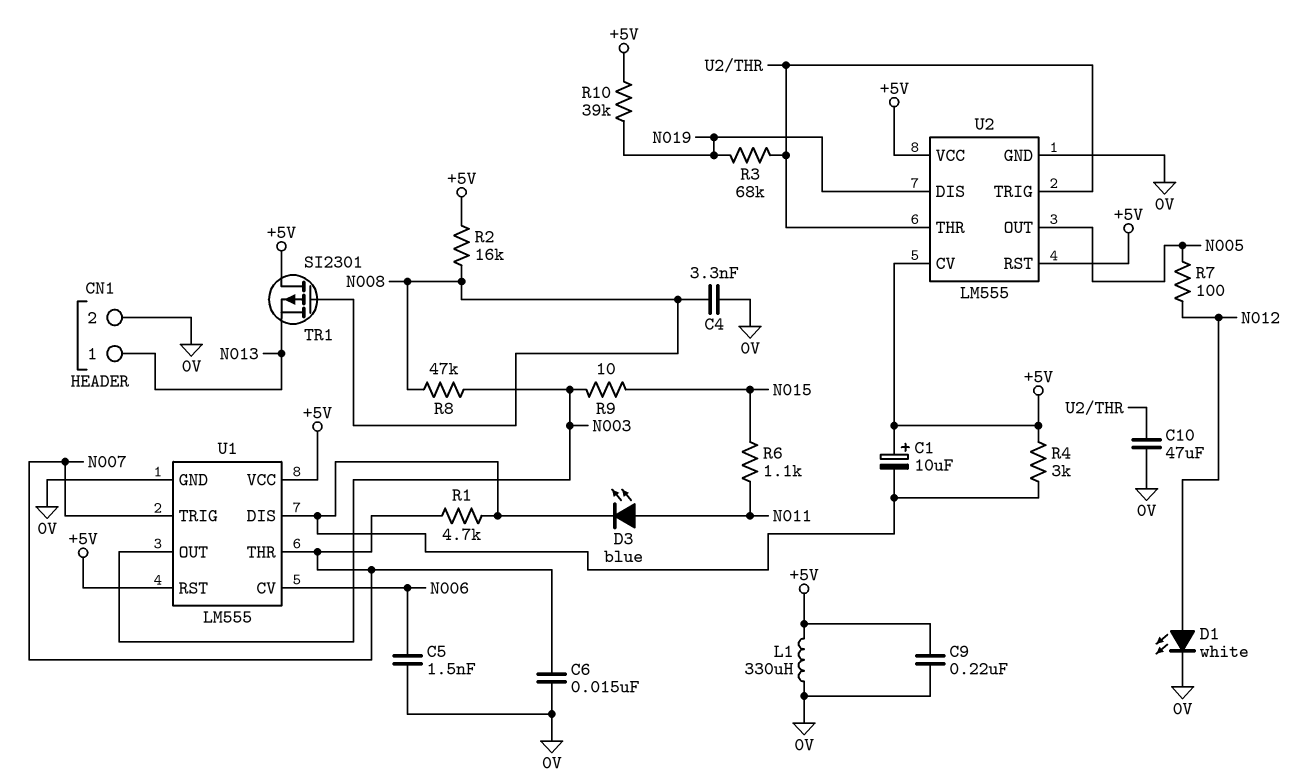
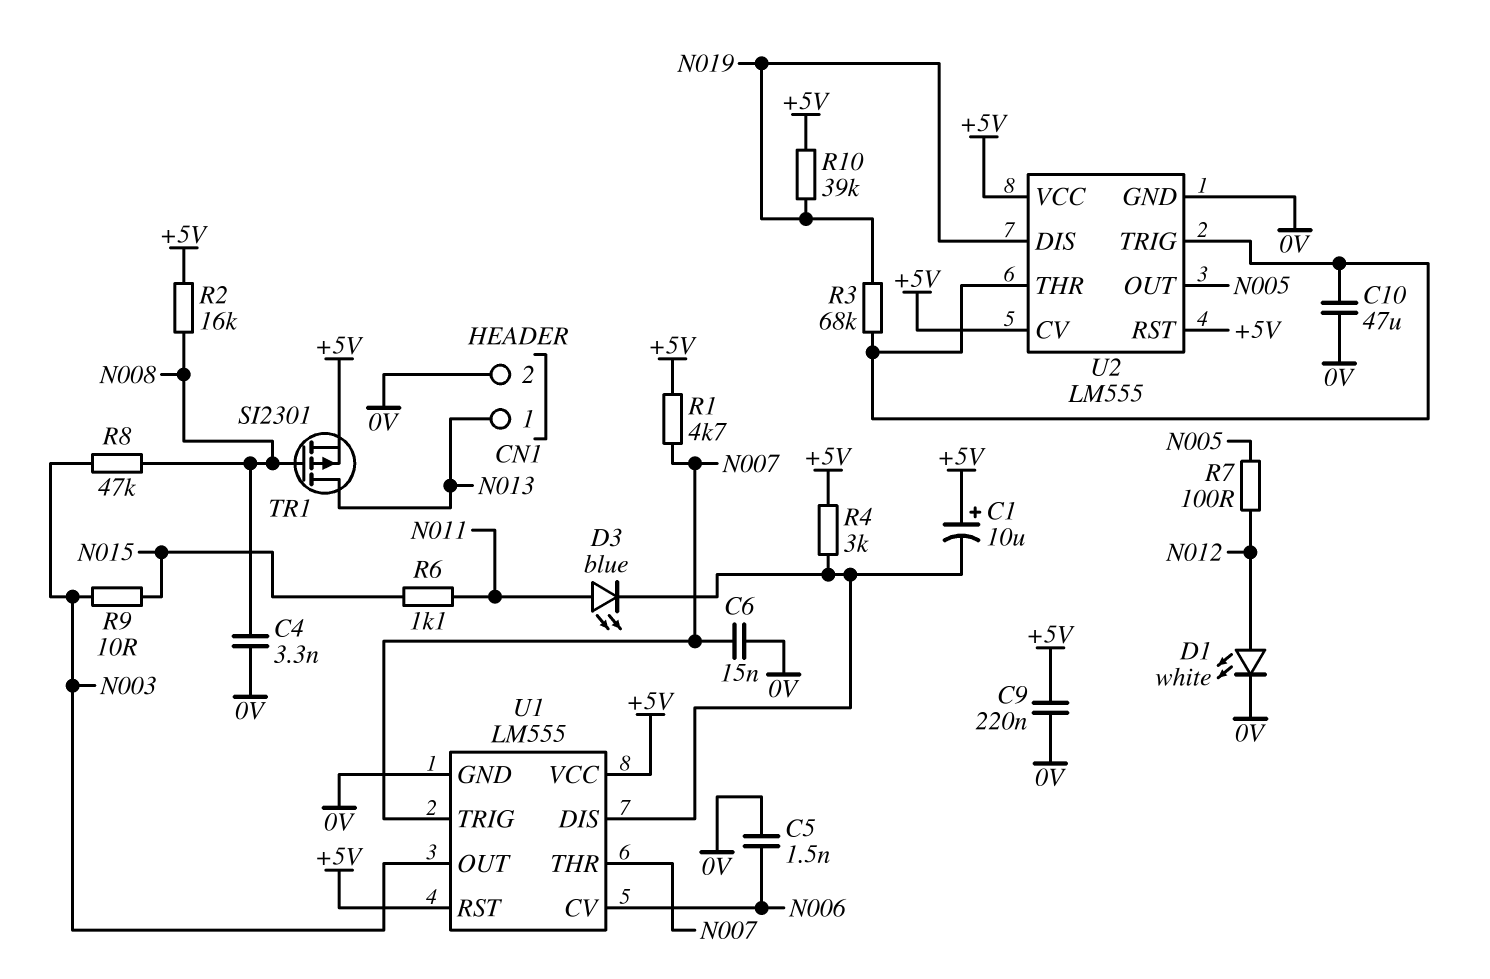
L1: 330uH (+5V, 0V) -> none
R1: 4.7k (N007, U1/DIS) -> 4.7k (+5V, N007)
TR1: PMOS SI2301 (G N008, D +5V, S N013) -> PMOS SI2301 (G N008, D N013, S +5V)

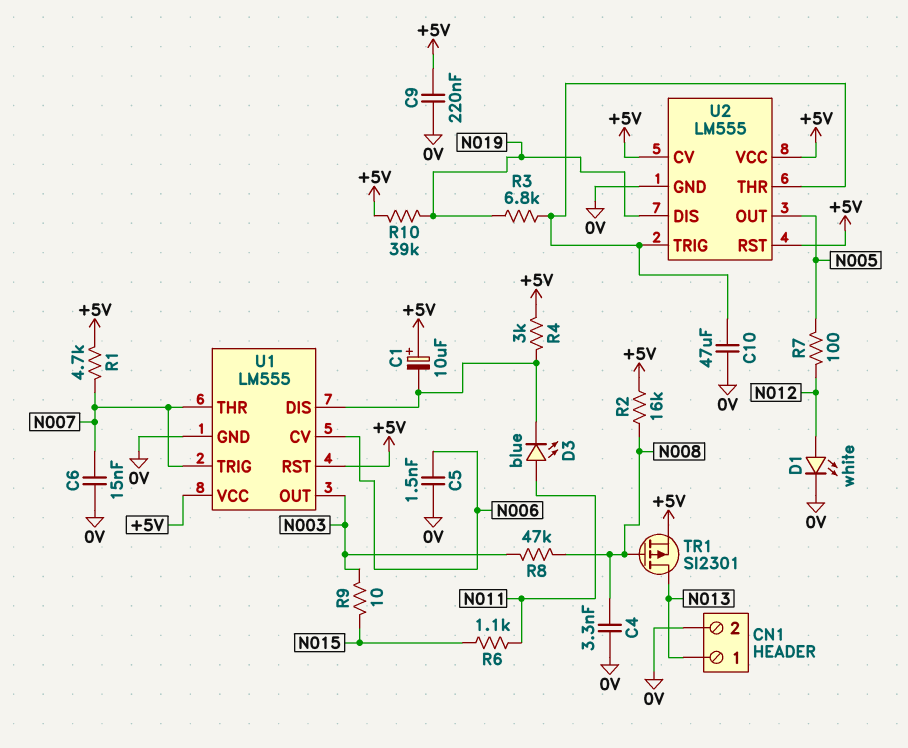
R3: 68k (N019, U2/THR) -> 6.8k (N019, U2/THR)

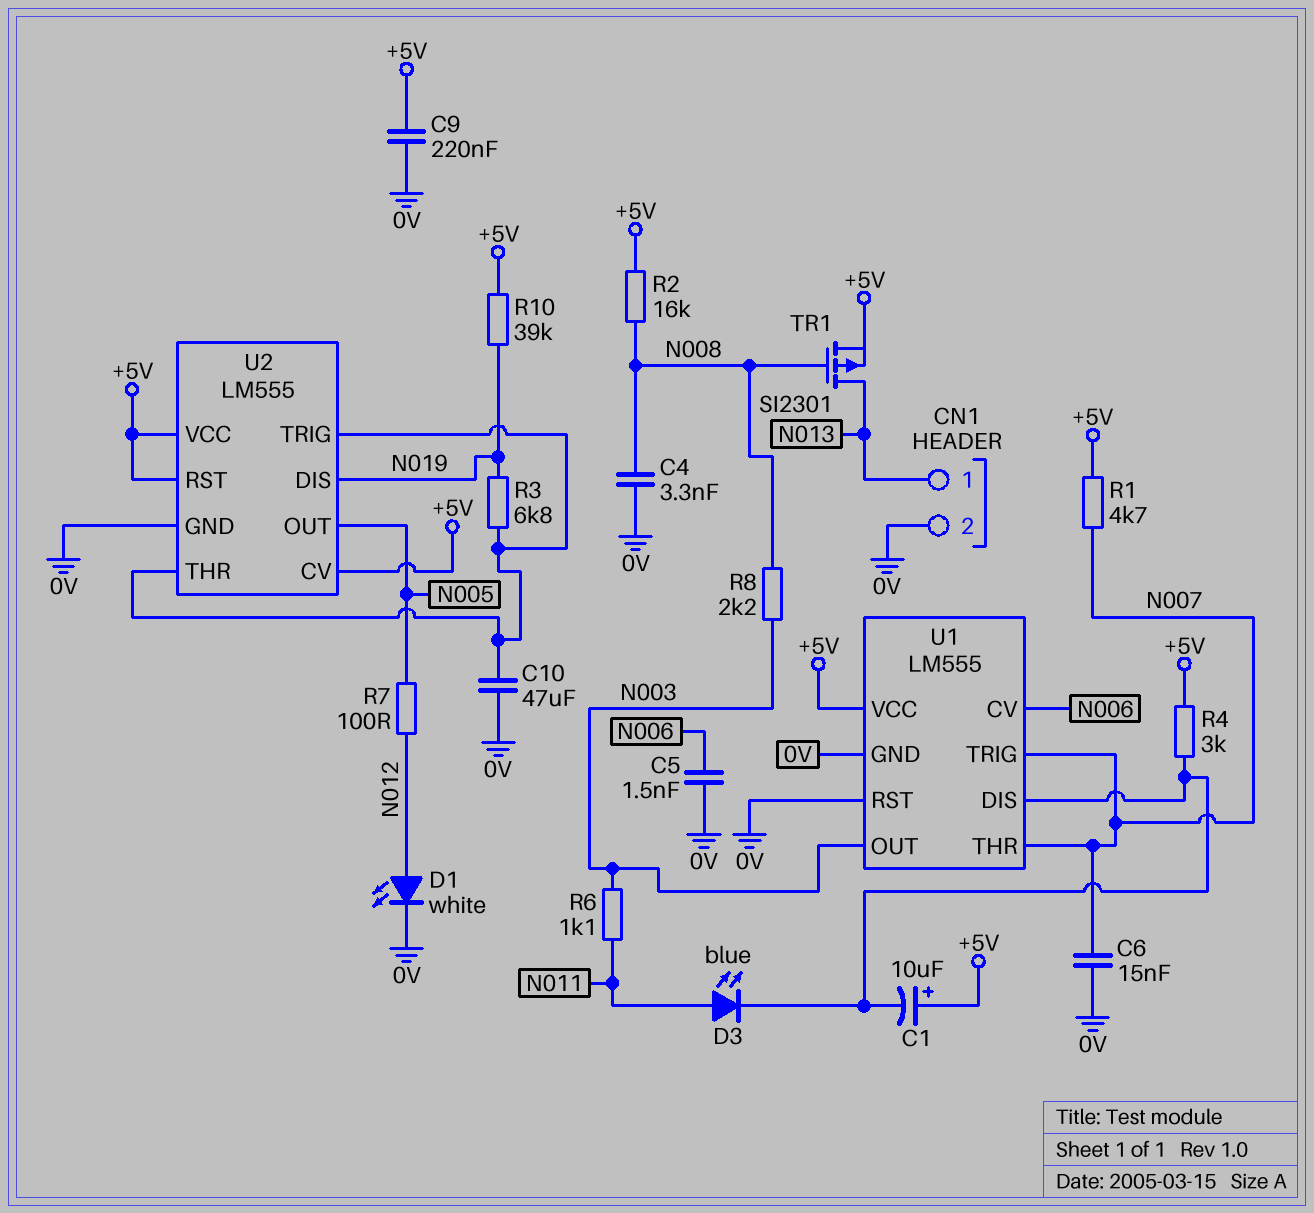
R6: 1.1k (N011, N015) -> 1.1k (N003, N011)
R8: 47k (N003, N008) -> 2.2k (N003, N008)
R9: 10 (N003, N015) -> none
U1 pin RST: +5V -> 0V

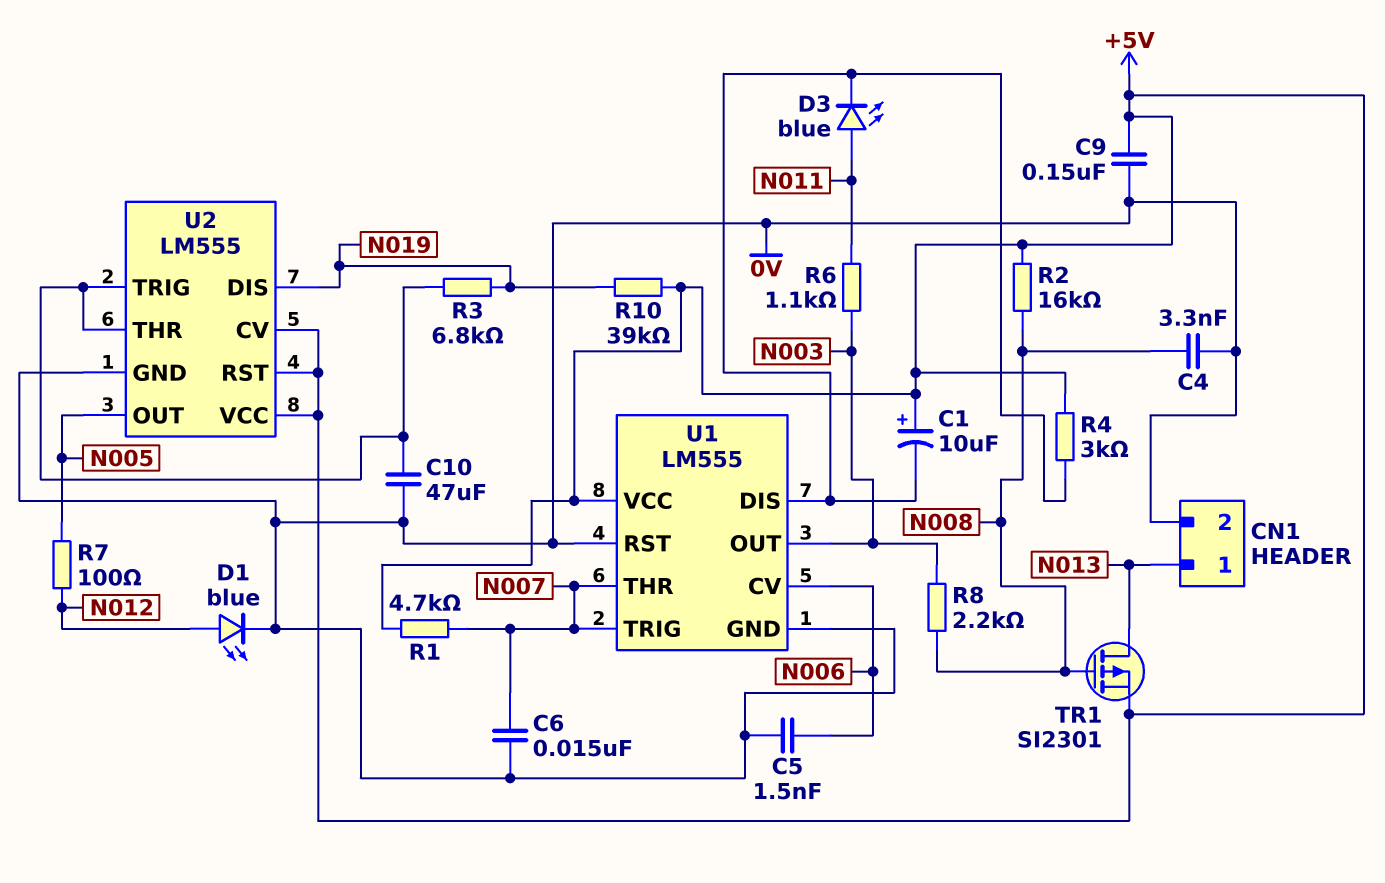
C9: 220nF (+5V, 0V) -> 150nF (+5V, 0V)
D1: LED white (A N012, K 0V) -> LED blue (A N012, K 0V)

